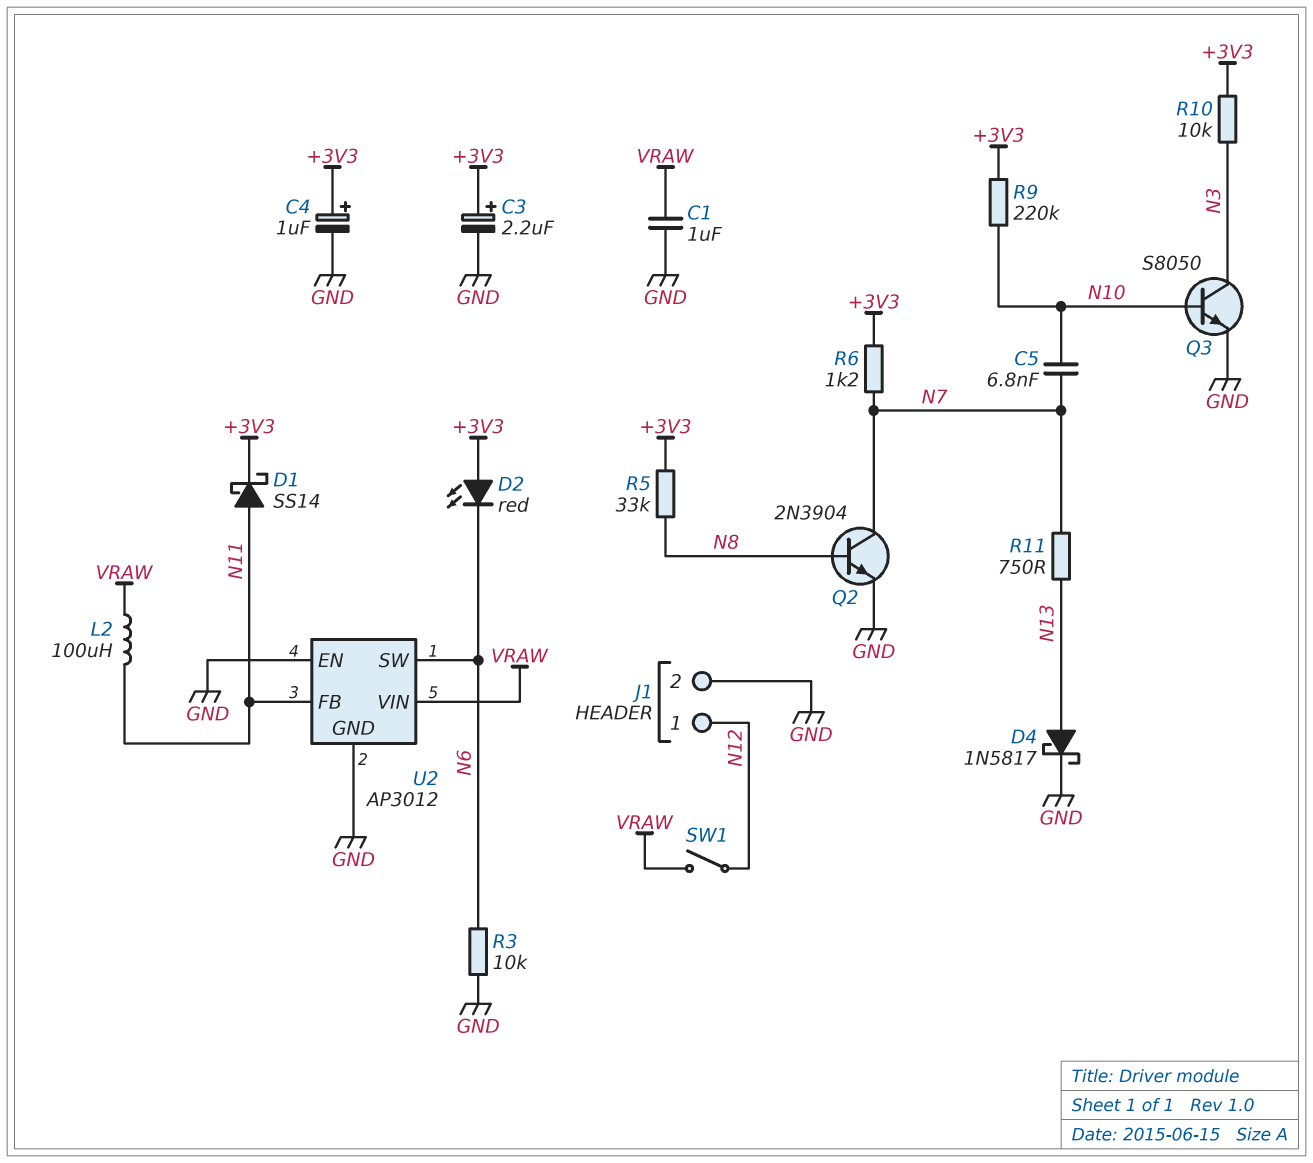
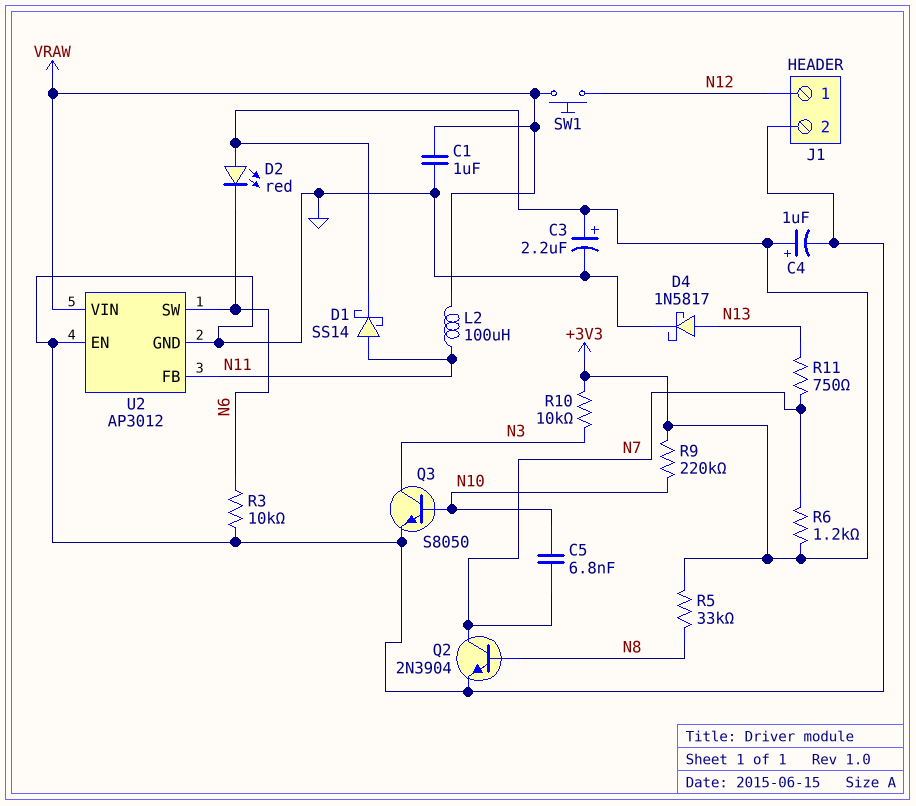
SW1: switch (N12, VRAW) -> button (N12, VRAW)

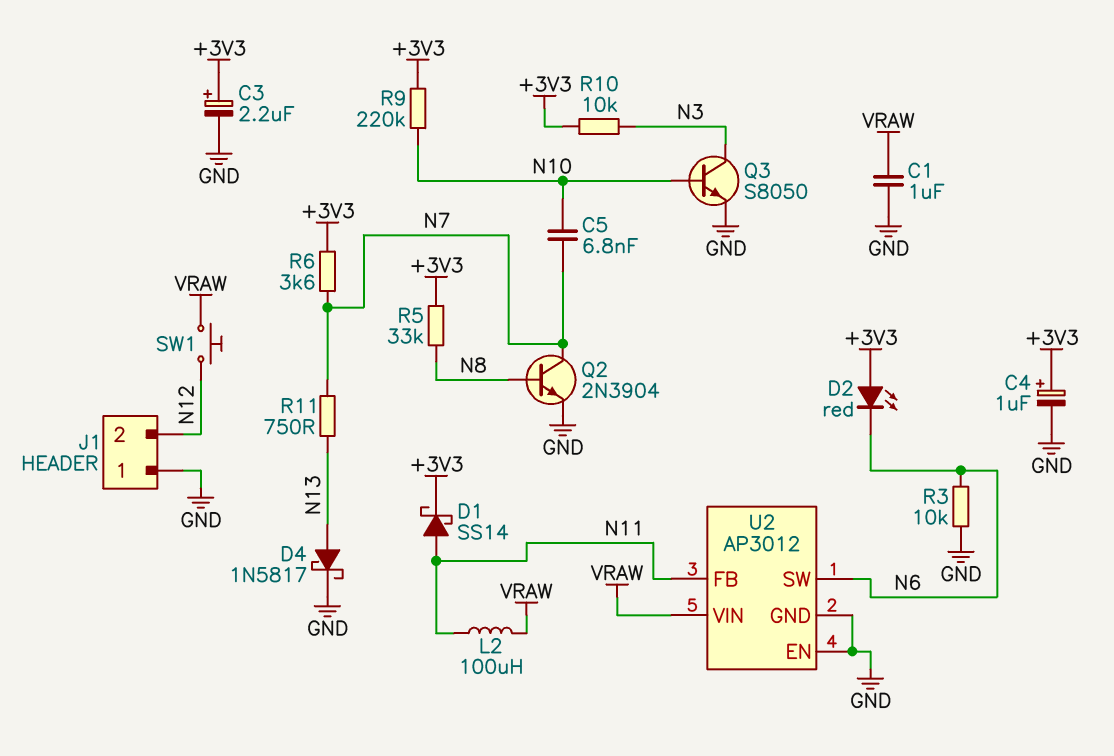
J1 pin 1: N12 -> GND
J1 pin 2: GND -> N12
R6: 1.2k (+3V3, N7) -> 3.6k (+3V3, N7)

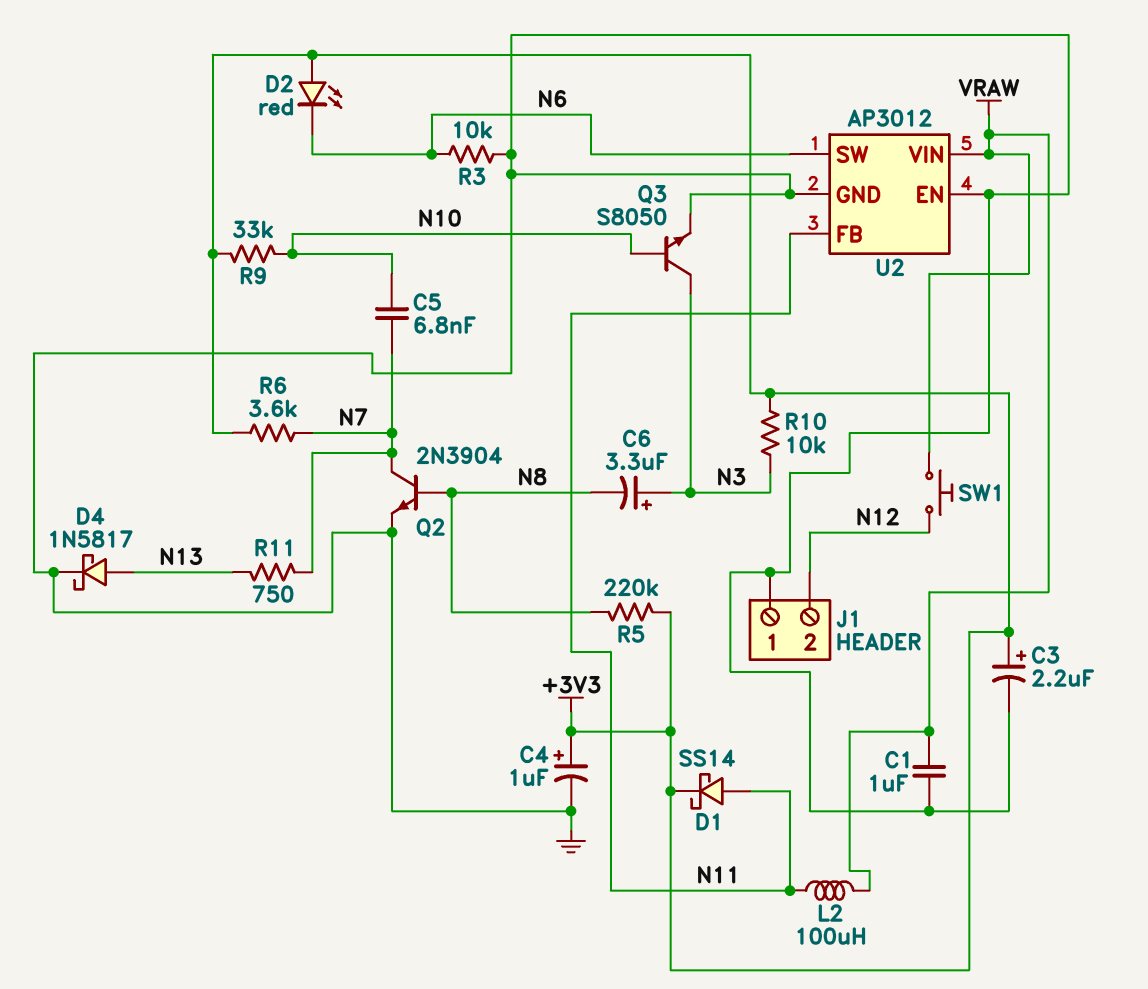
C6: none -> 3.3uF (plus N3, minus N8)
R5: 33k (+3V3, N8) -> 220k (+3V3, N8)
R9: 220k (+3V3, N10) -> 33k (+3V3, N10)

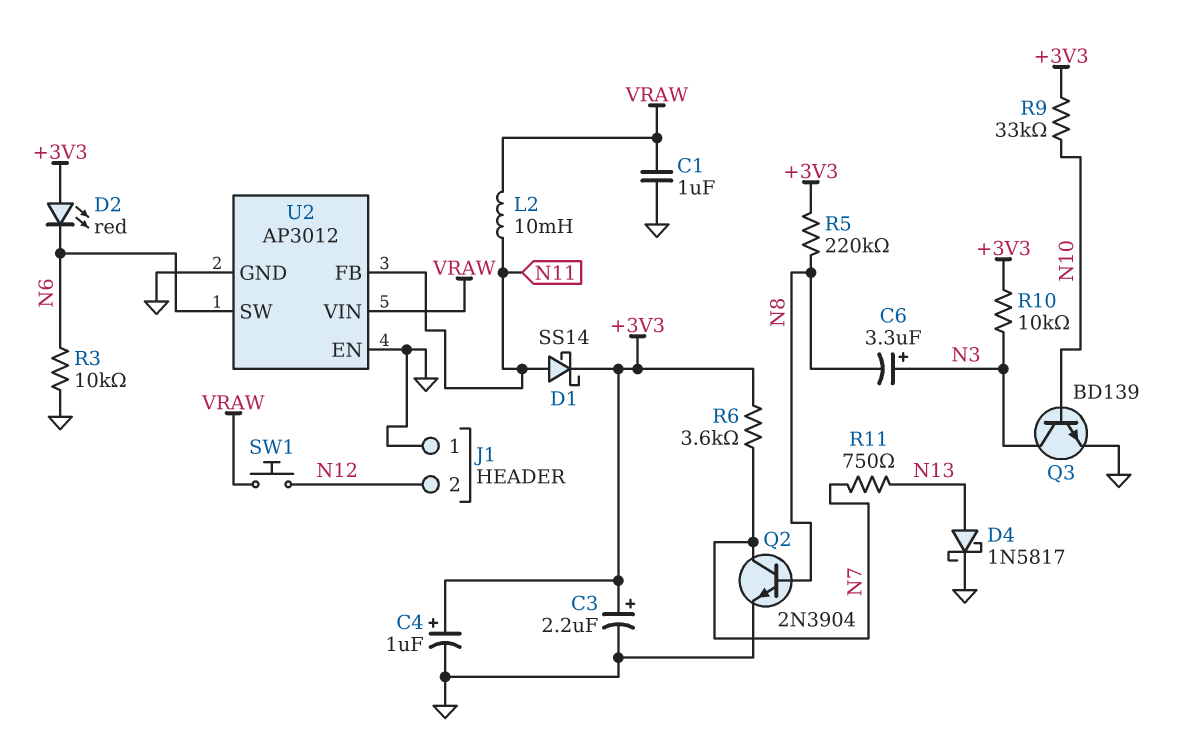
C5: 6.8nF (N7, N10) -> none
L2: 100uH (N11, VRAW) -> 10mH (N11, VRAW)
Q3: NPN S8050 (B N10, C N3, E GND) -> NPN BD139 (B N10, C N3, E GND)

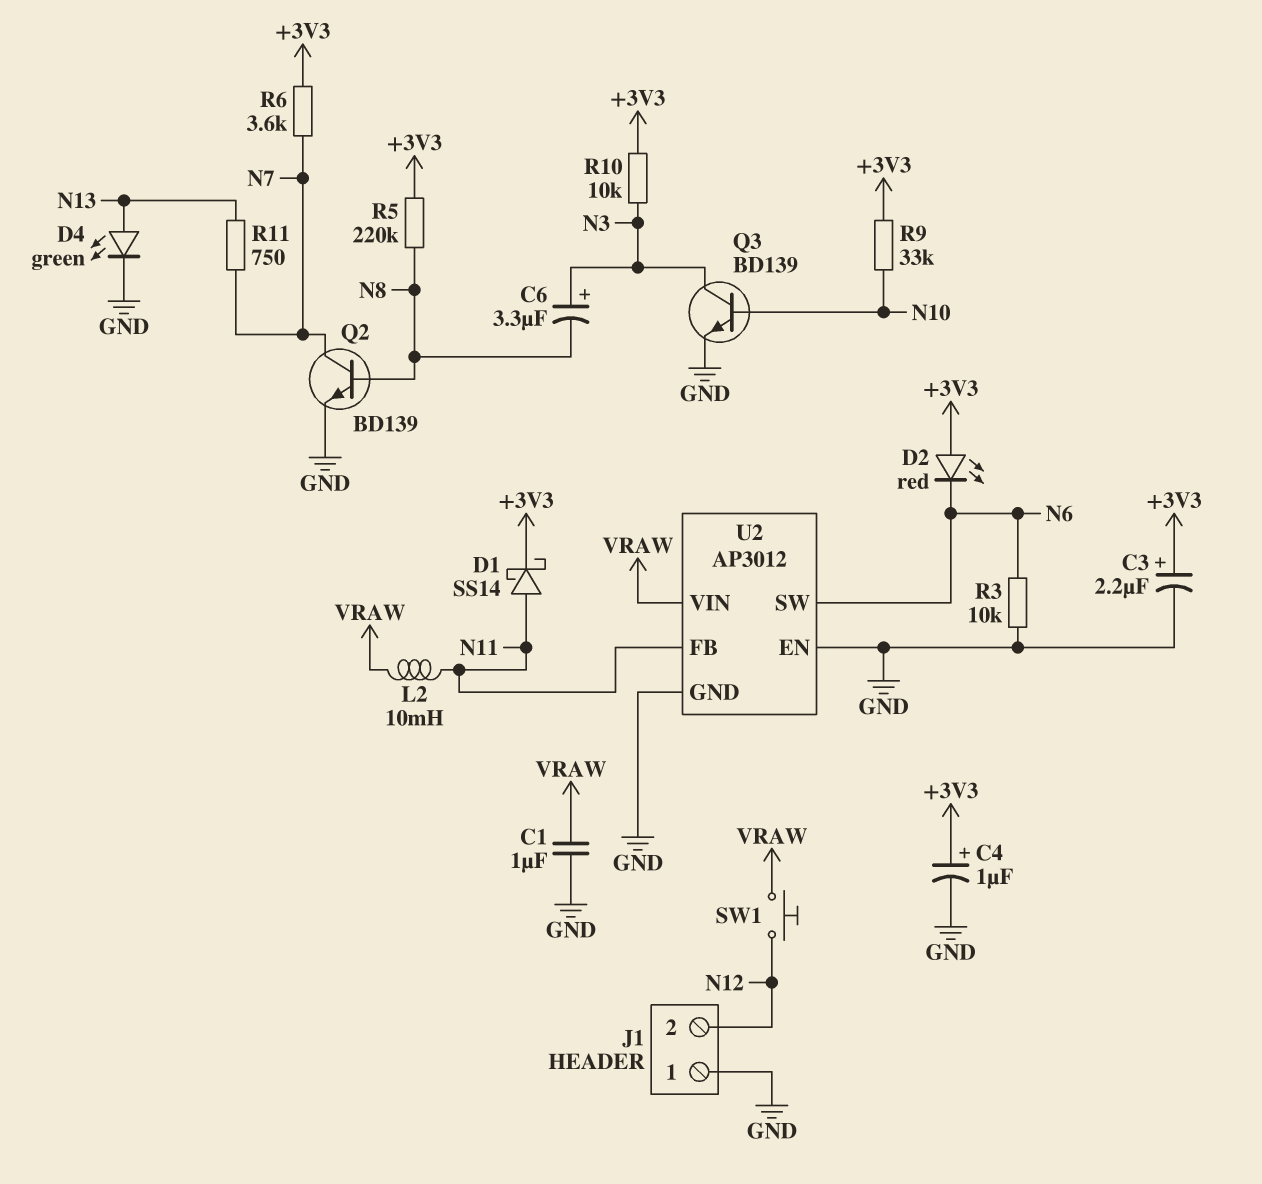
D4: schottky 1N5817 (A N13, K GND) -> LED green (A N13, K GND)
Q2: NPN 2N3904 (B N8, C N7, E GND) -> NPN BD139 (B N8, C N7, E GND)

